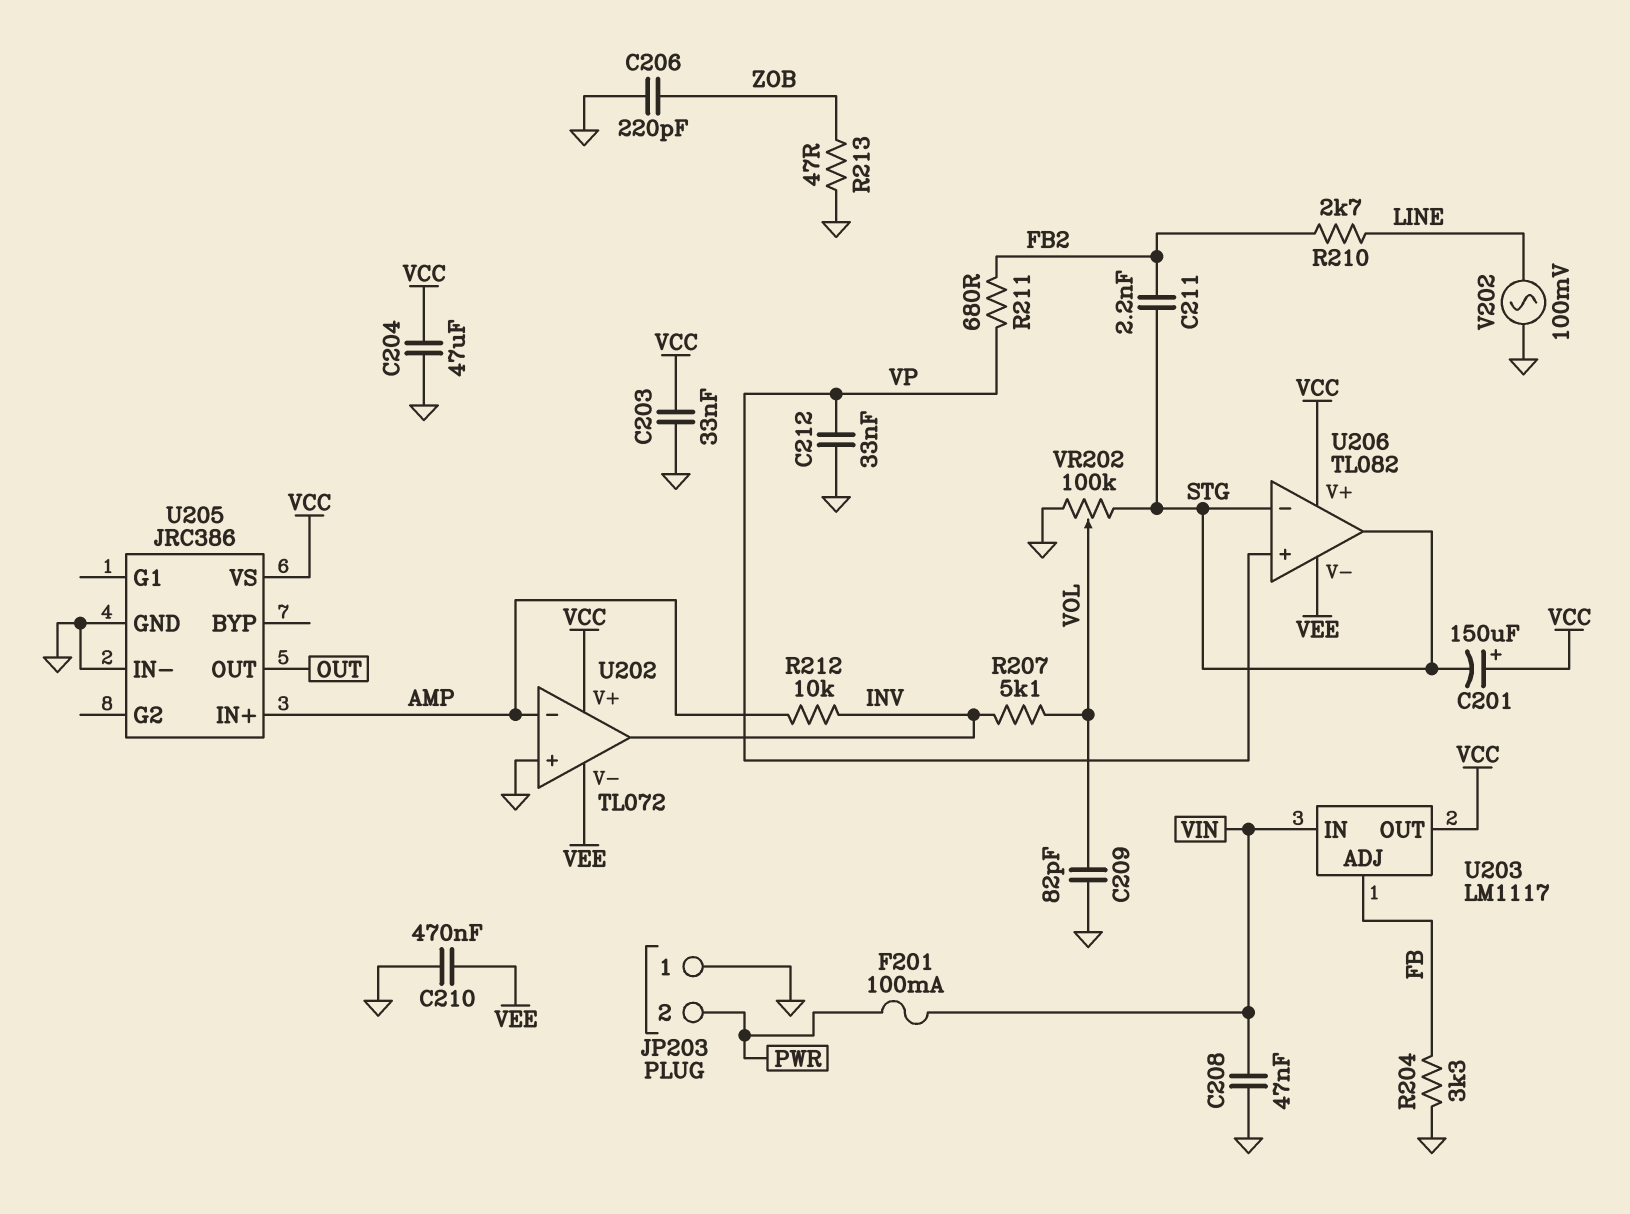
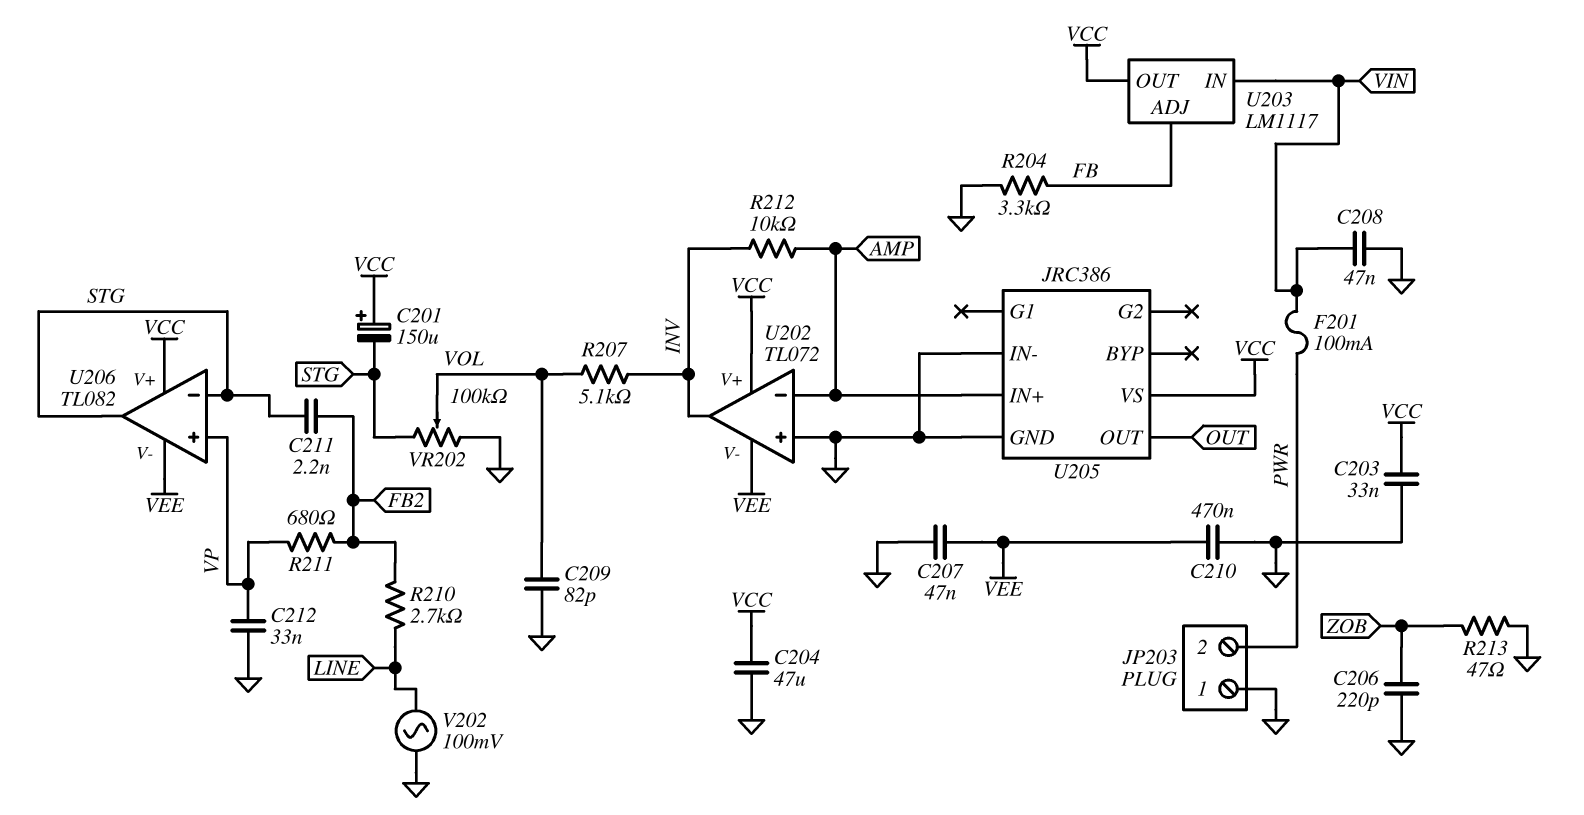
C207: none -> 47nF (GND, VEE)

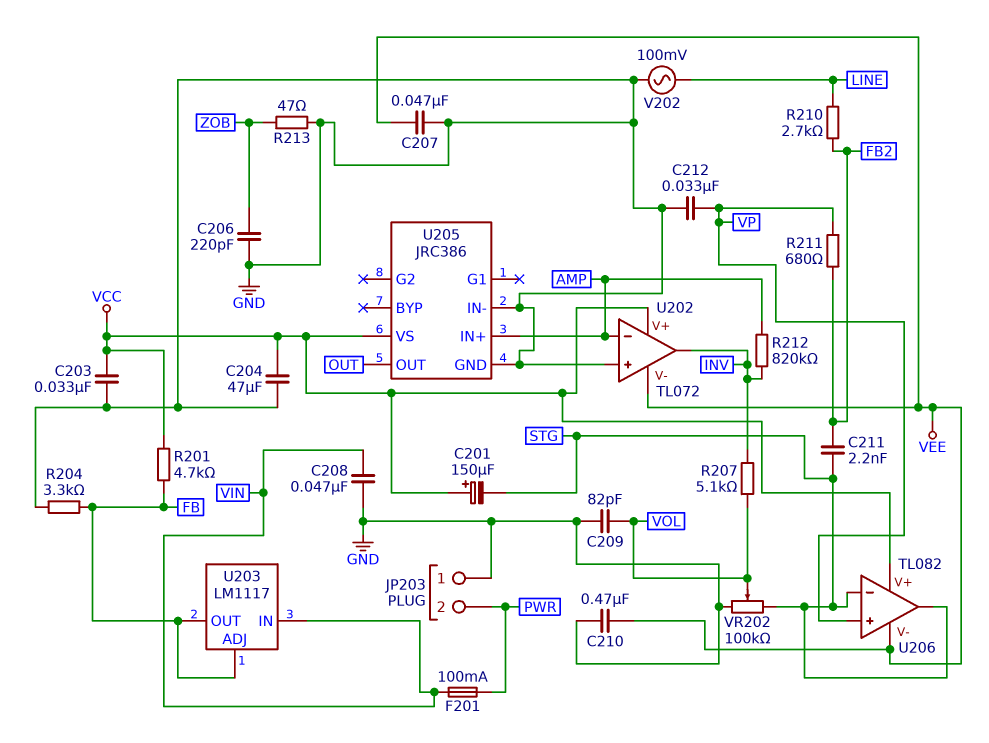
R201: none -> 4.7k (FB, VCC)
R212: 10k (AMP, INV) -> 820k (AMP, INV)
U203 pin OUT: VCC -> FB

